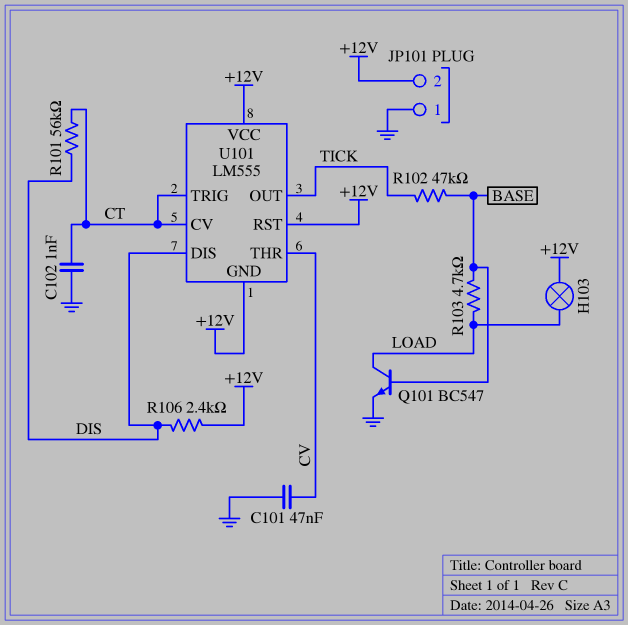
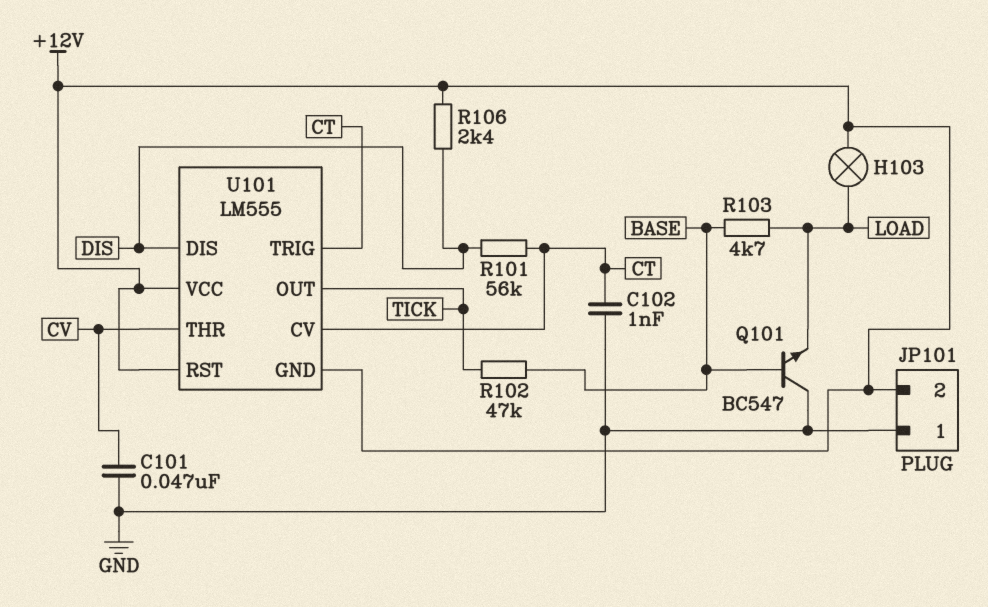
Q101: NPN BC547 (B BASE, C LOAD, E GND) -> NPN BC547 (B BASE, C GND, E LOAD)

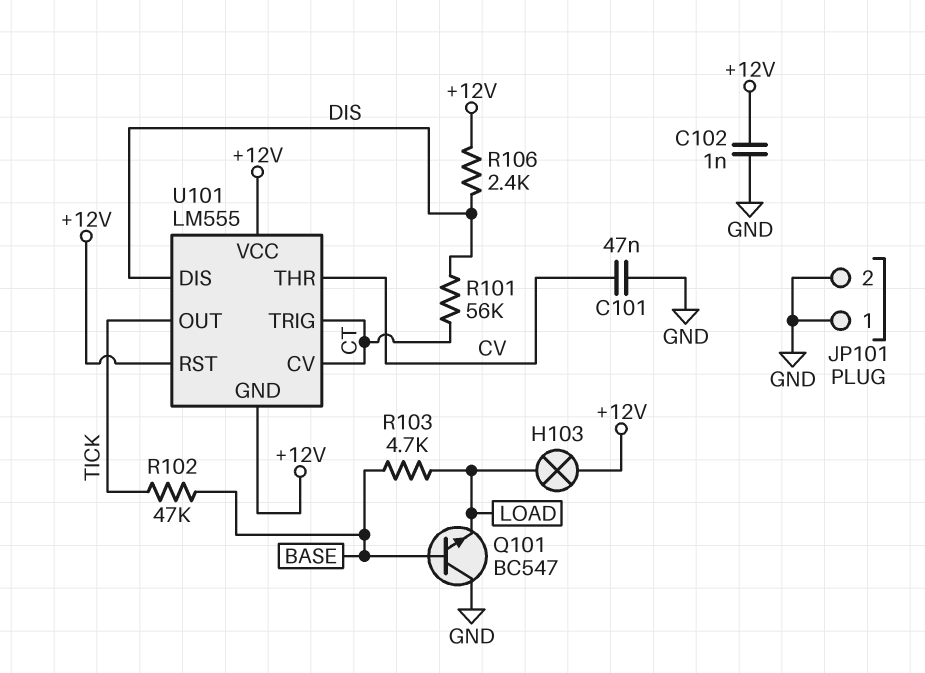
C102: 1nF (CT, GND) -> 1nF (+12V, GND)
JP101 pin 2: +12V -> GND

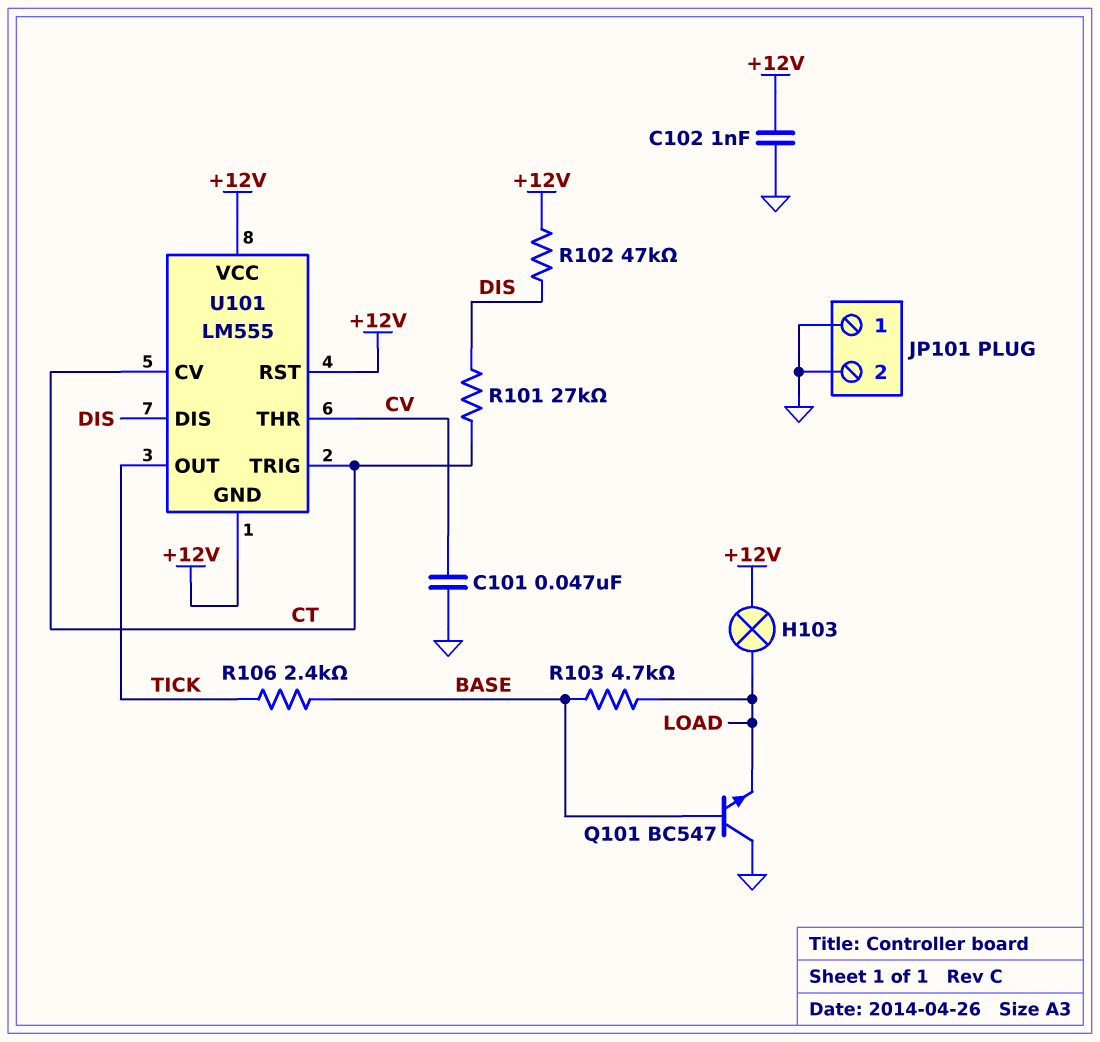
R101: 56k (CT, DIS) -> 27k (CT, DIS)
R102: 47k (BASE, TICK) -> 47k (+12V, DIS)
R106: 2.4k (+12V, DIS) -> 2.4k (BASE, TICK)

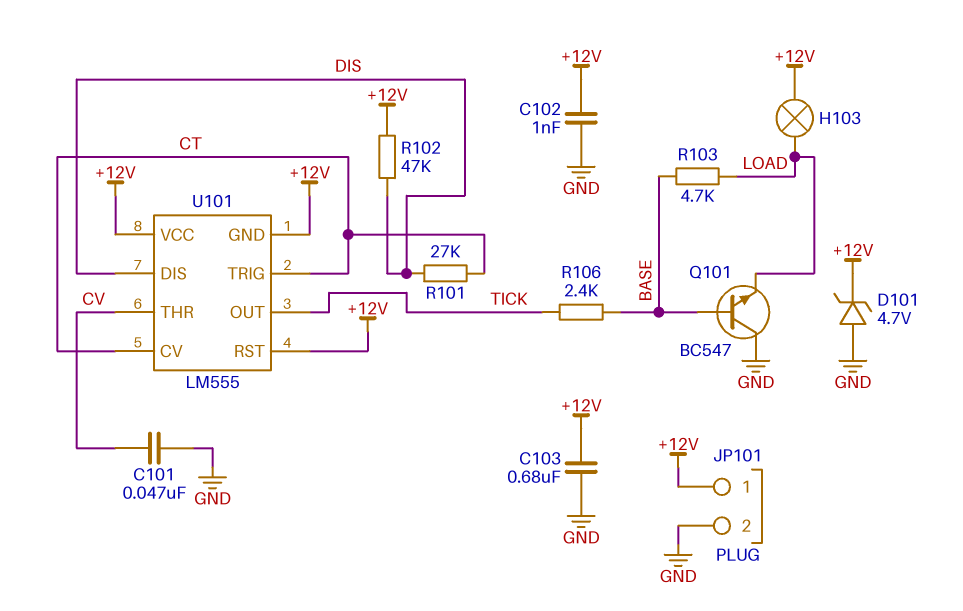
C103: none -> 680nF (+12V, GND)
D101: none -> zener 4.7V (A GND, K +12V)
JP101 pin 1: GND -> +12V

